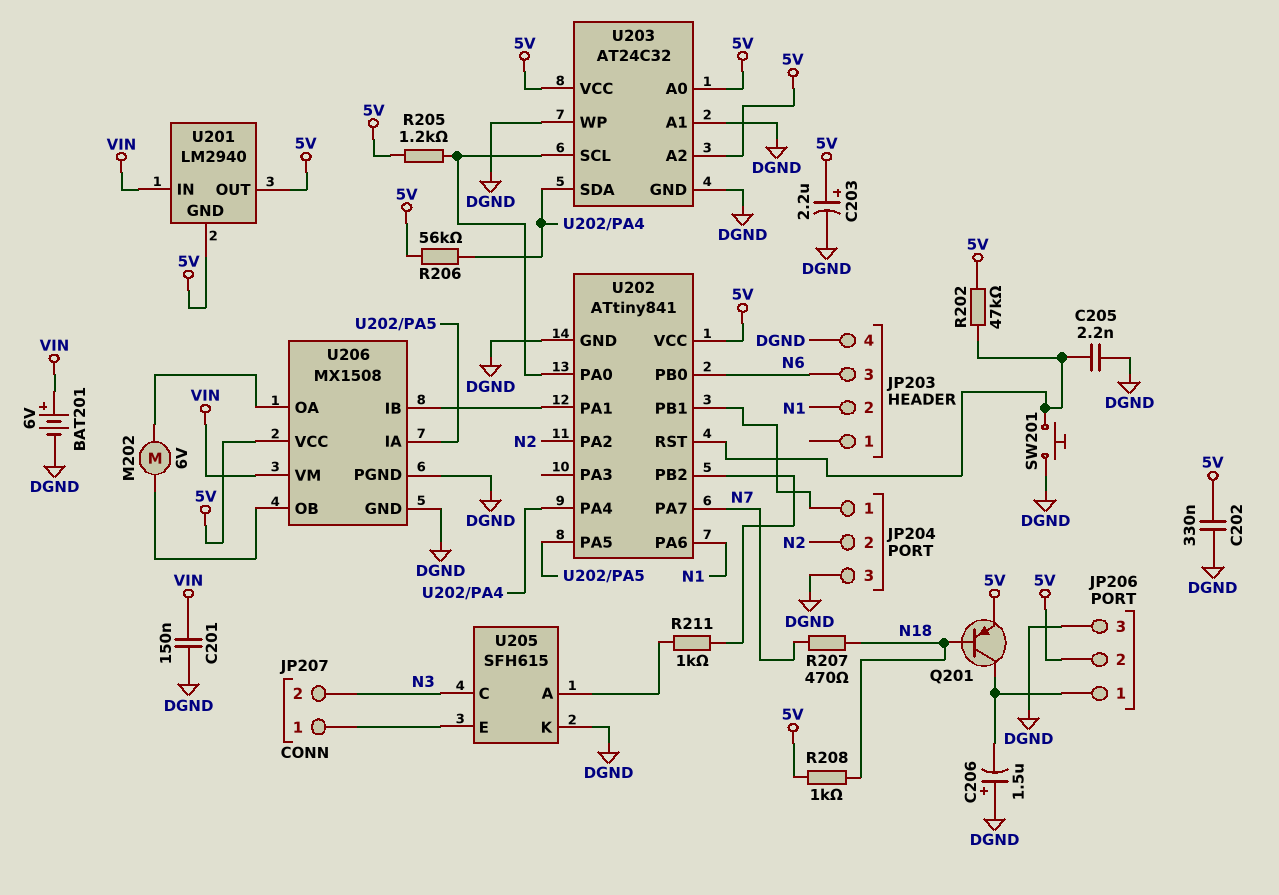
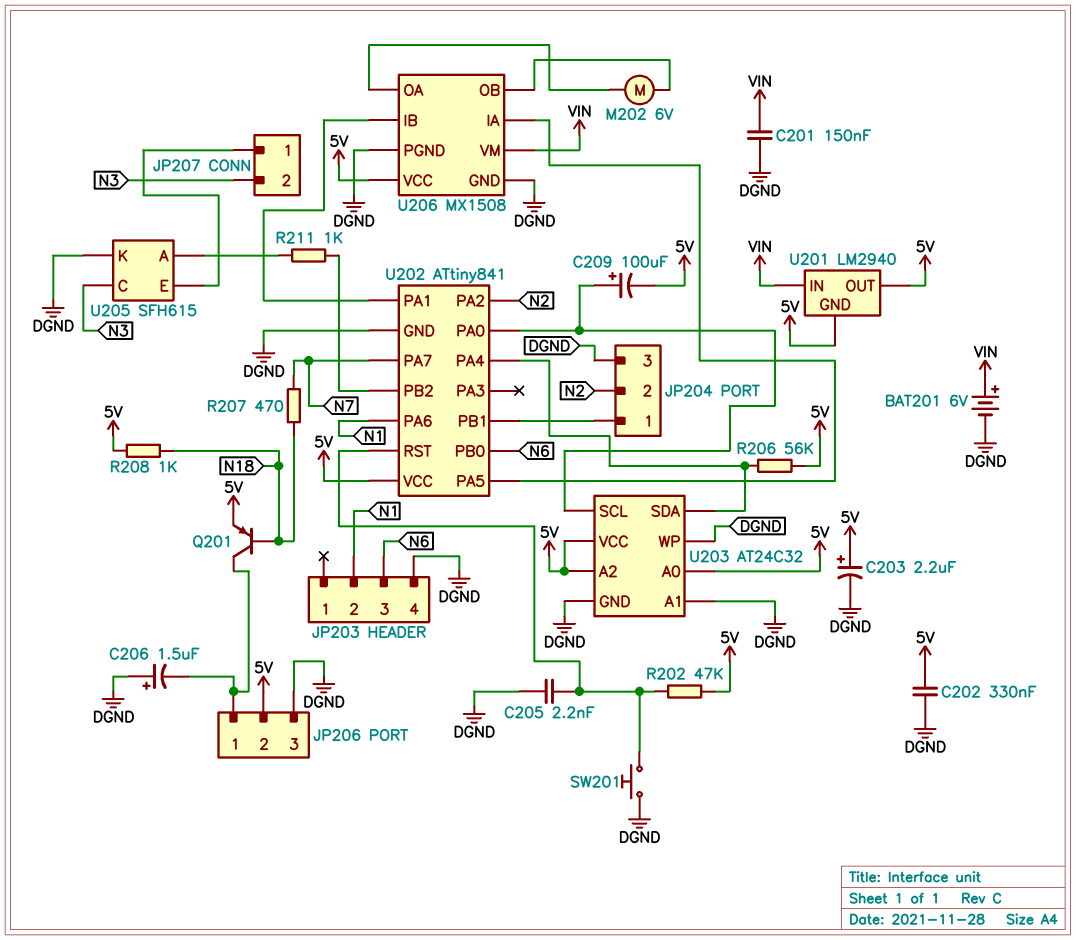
C209: none -> 100uF (plus U202/PA0, minus 5V)
R205: 1.2k (5V, U202/PA0) -> none

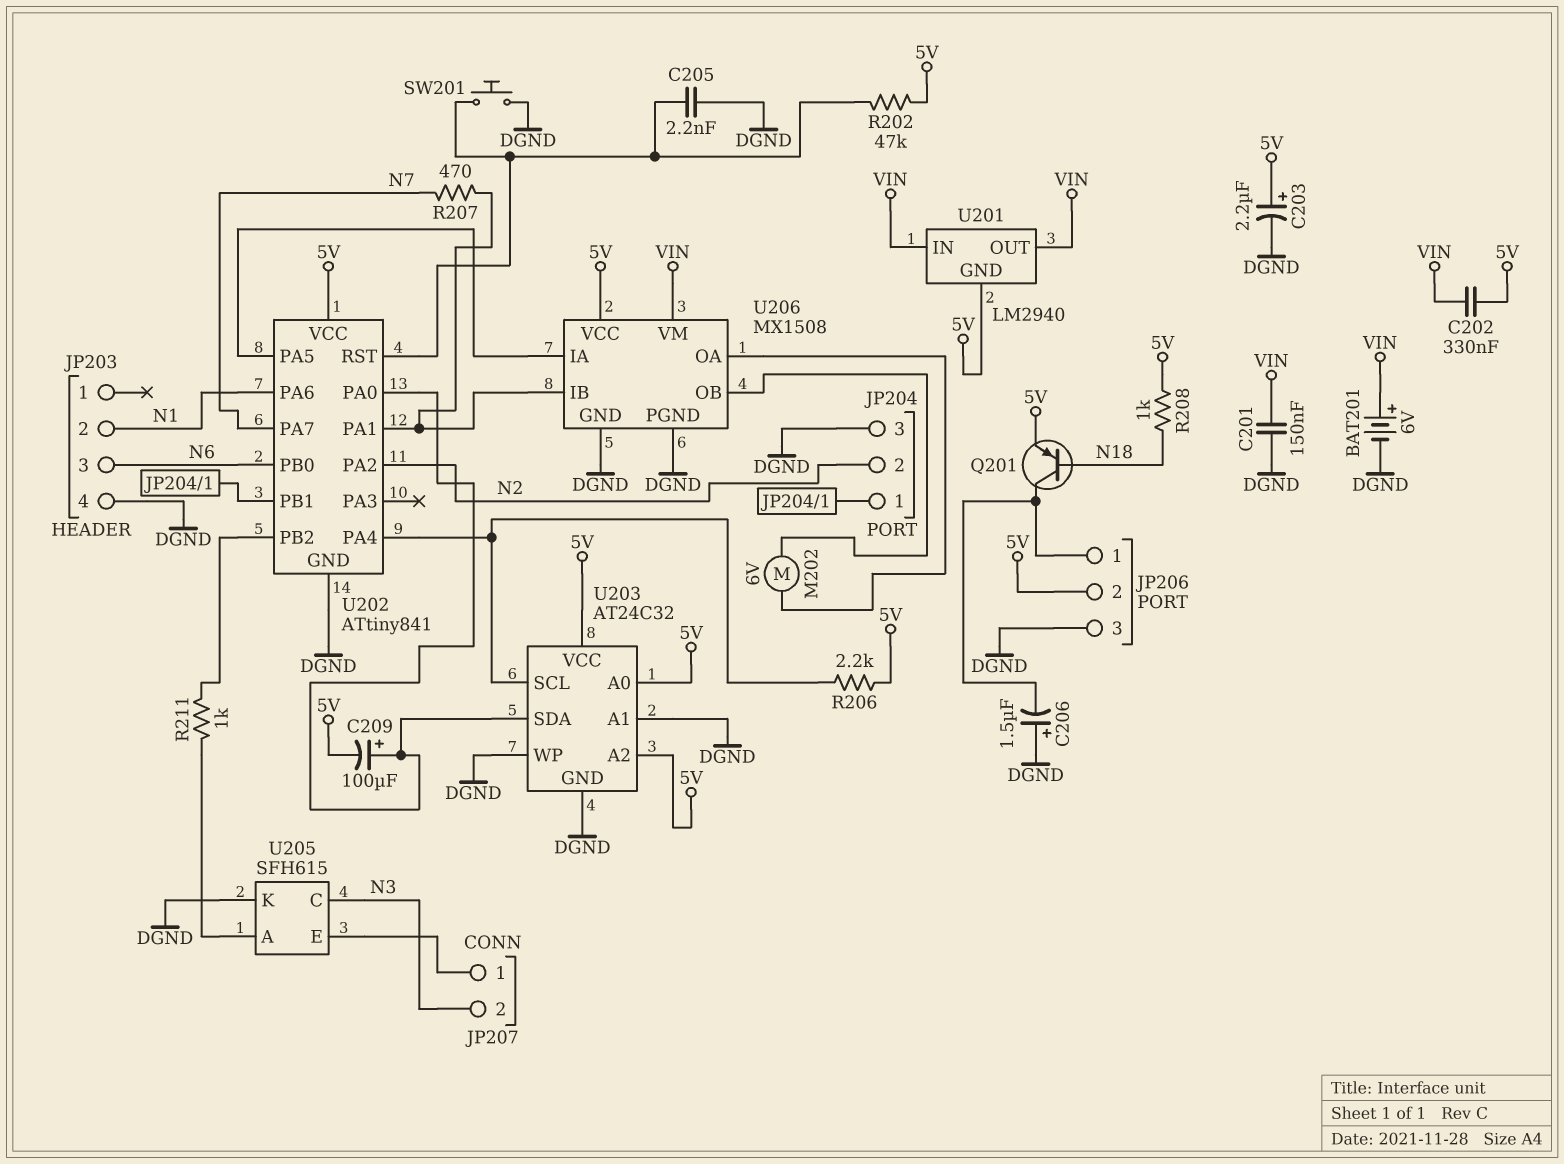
C202: 330nF (5V, DGND) -> 330nF (5V, VIN)
R206: 56k (5V, U202/PA4) -> 2.2k (5V, U202/PA4)
R207: 470 (N7, N18) -> 470 (N7, U202/PA1)
U201 pin OUT: 5V -> VIN
U203 pin SCL: U202/PA0 -> U202/PA4
U203 pin SDA: U202/PA4 -> U202/PA0

